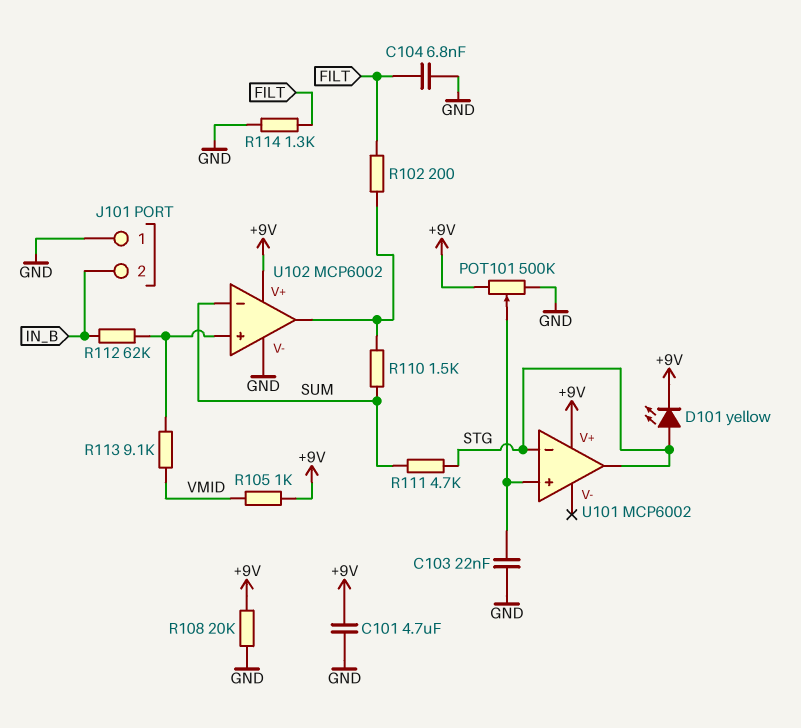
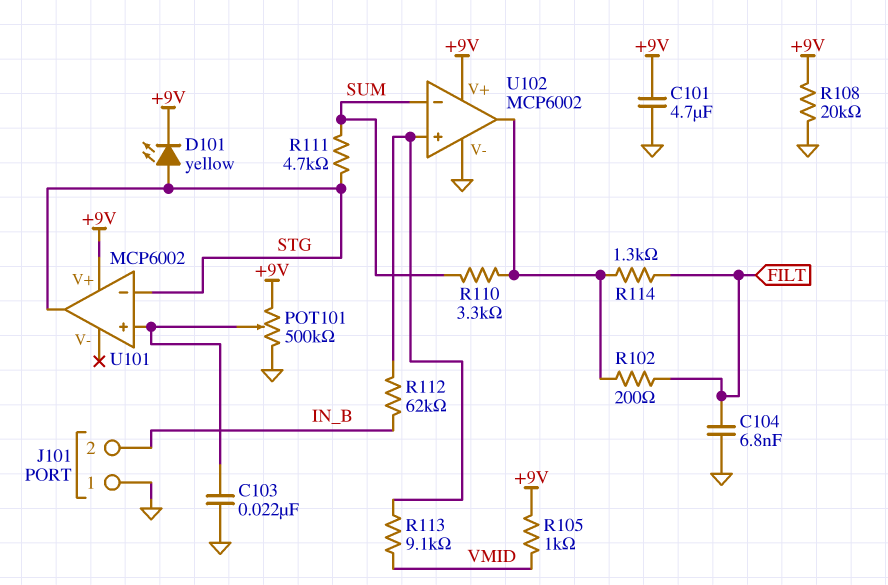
R110: 1.5k (SUM, U102/out) -> 3.3k (SUM, U102/out)
R114: 1.3k (FILT, GND) -> 1.3k (FILT, U102/out)

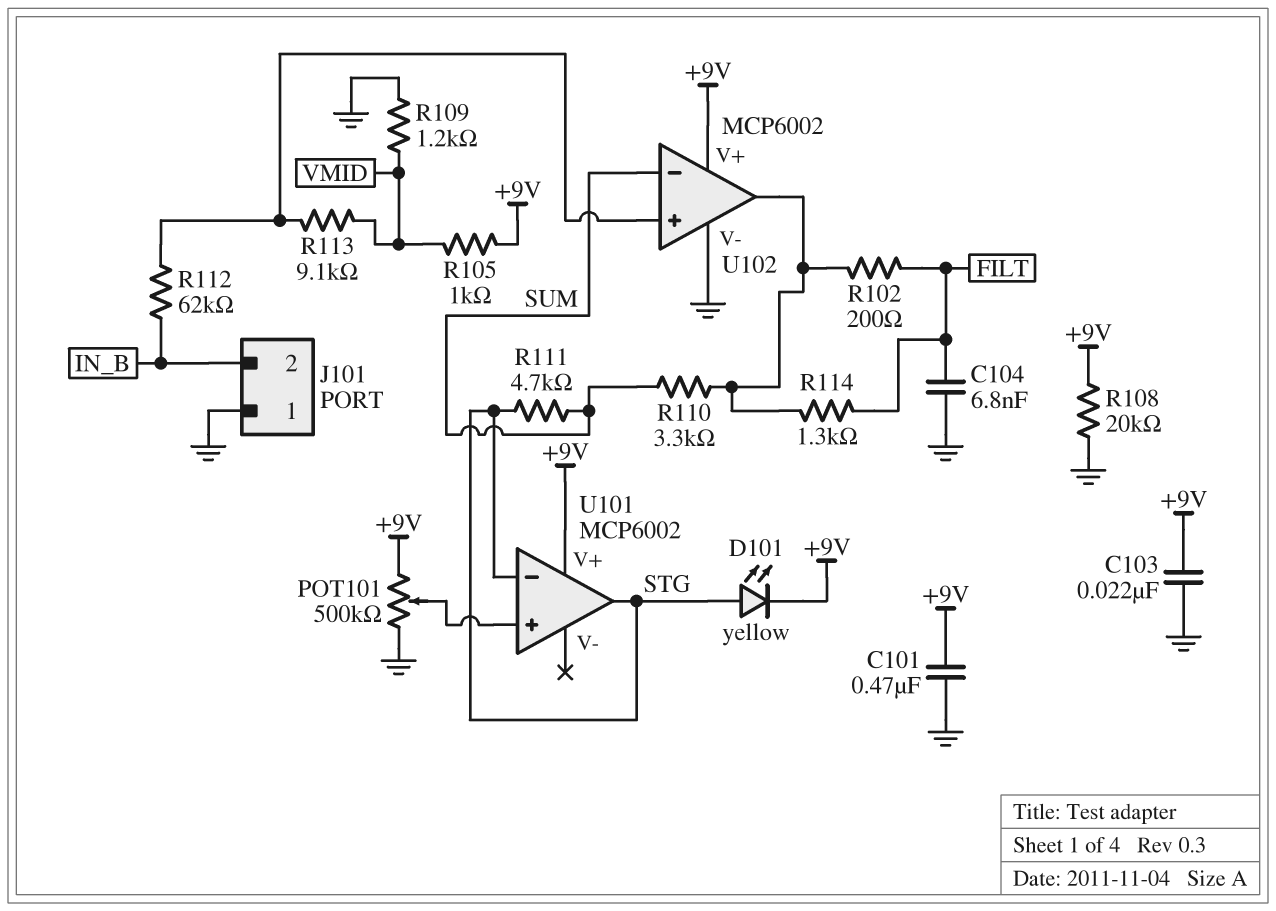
C101: 4.7uF (+9V, GND) -> 470nF (+9V, GND)
C103: 22nF (GND, U101/in+) -> 22nF (+9V, GND)
R109: none -> 1.2k (GND, VMID)

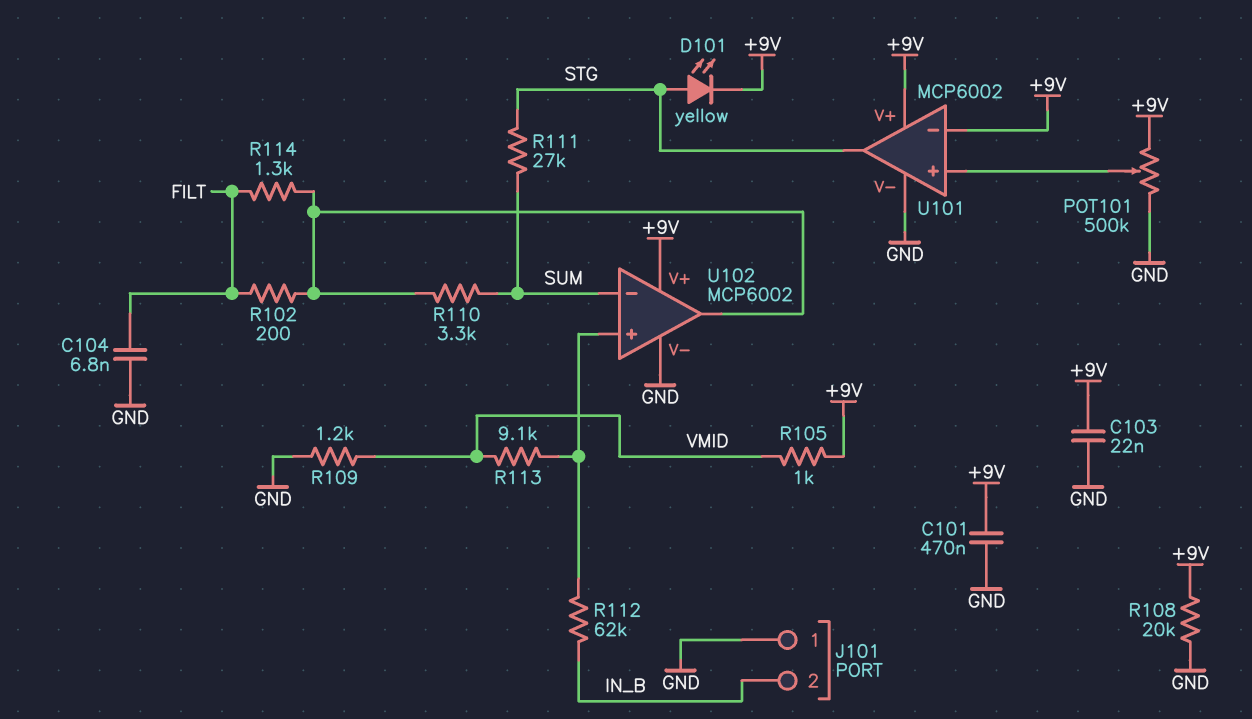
R111: 4.7k (STG, SUM) -> 27k (STG, SUM)
U101 pin V-: none -> GND
U101 pin in-: STG -> +9V

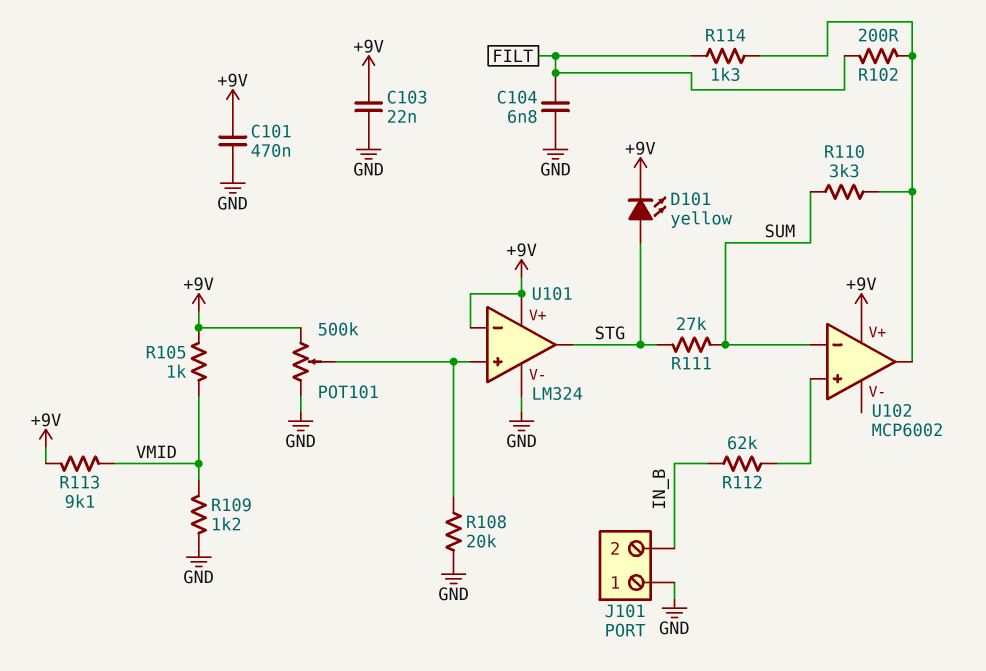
R108: 20k (+9V, GND) -> 20k (GND, U101/in+)
R113: 9.1k (U102/in+, VMID) -> 9.1k (+9V, VMID)
U101: MCP6002 -> LM324
U102 pin V-: GND -> none

